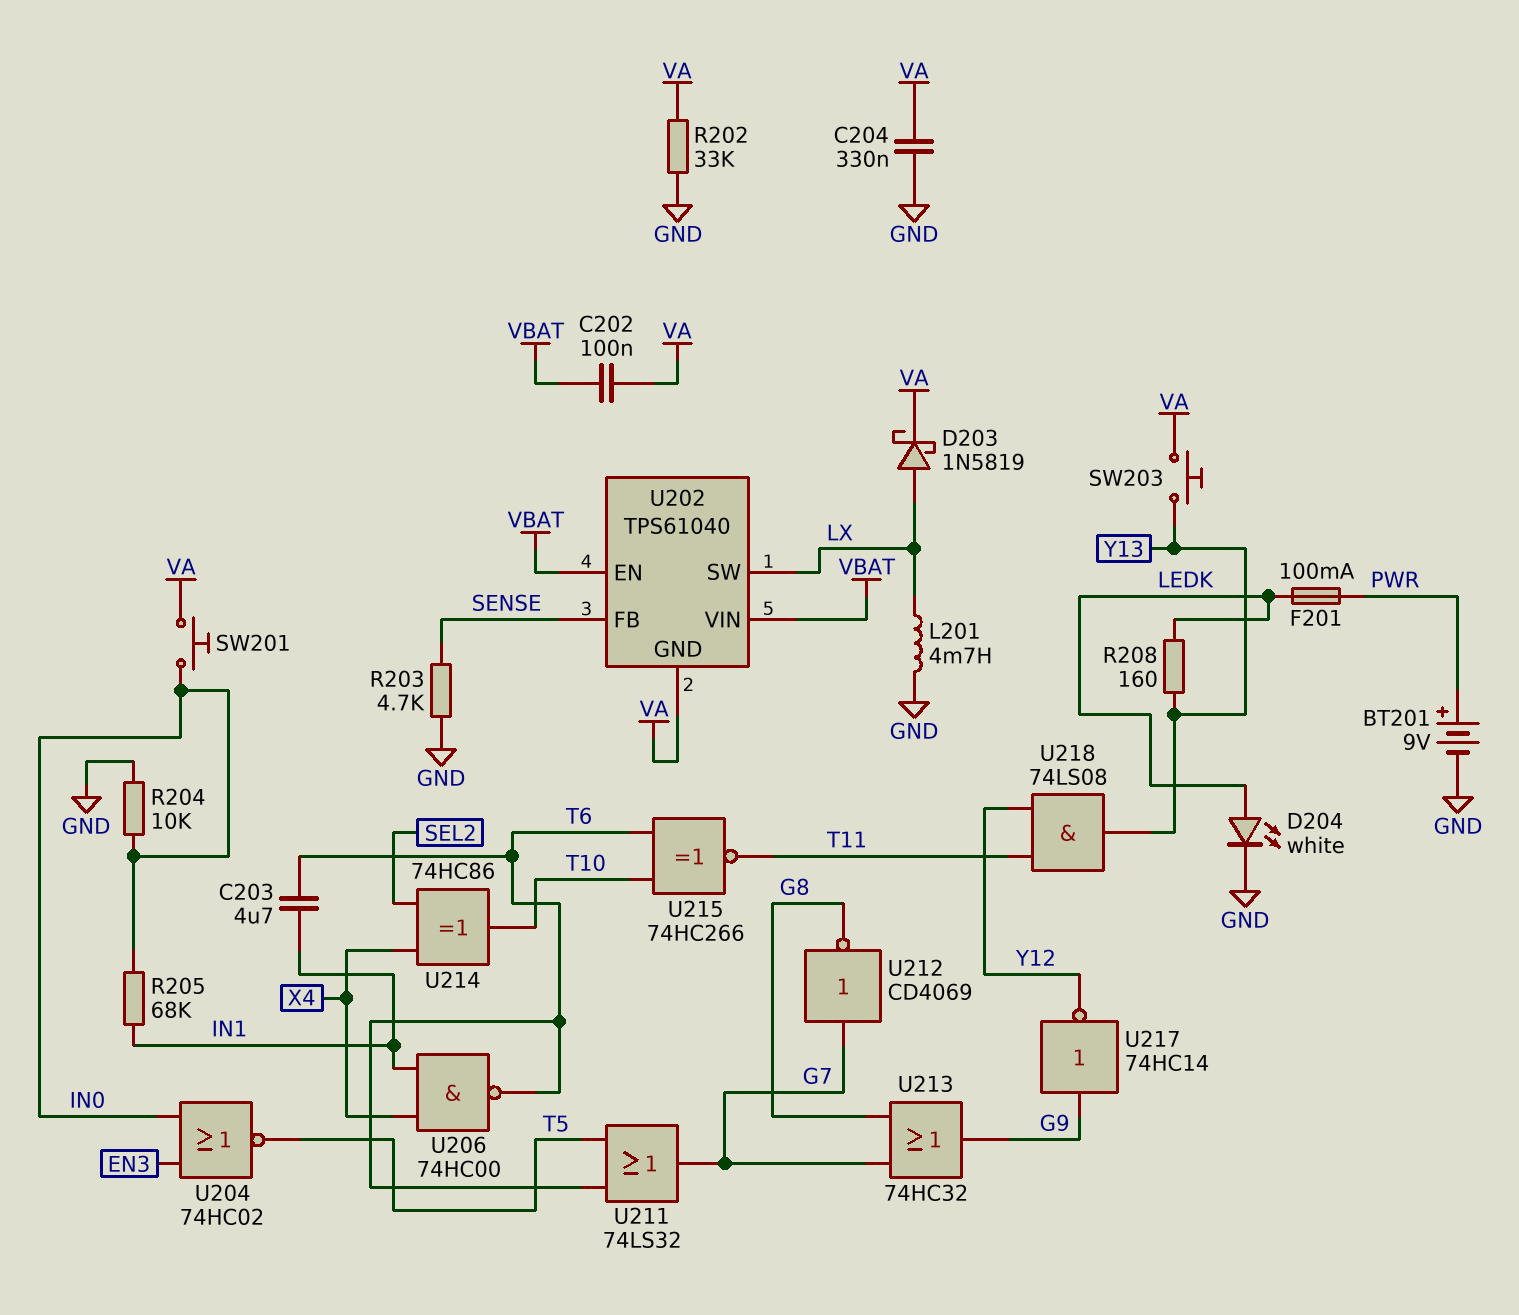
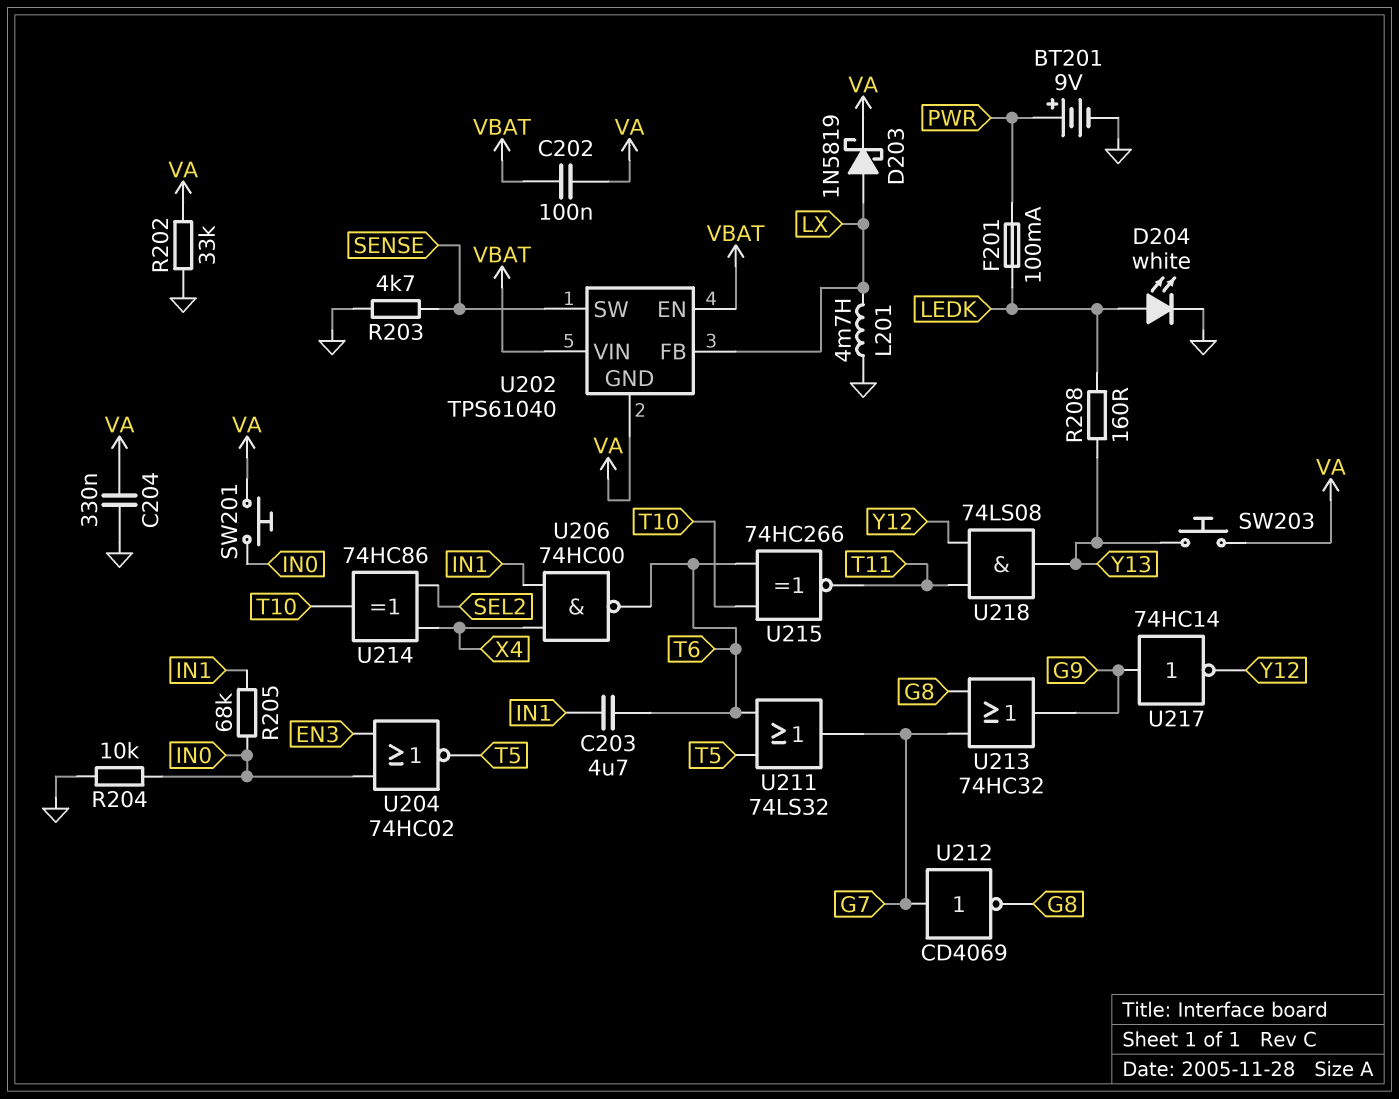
U202 pin FB: SENSE -> LX
U202 pin SW: LX -> SENSE

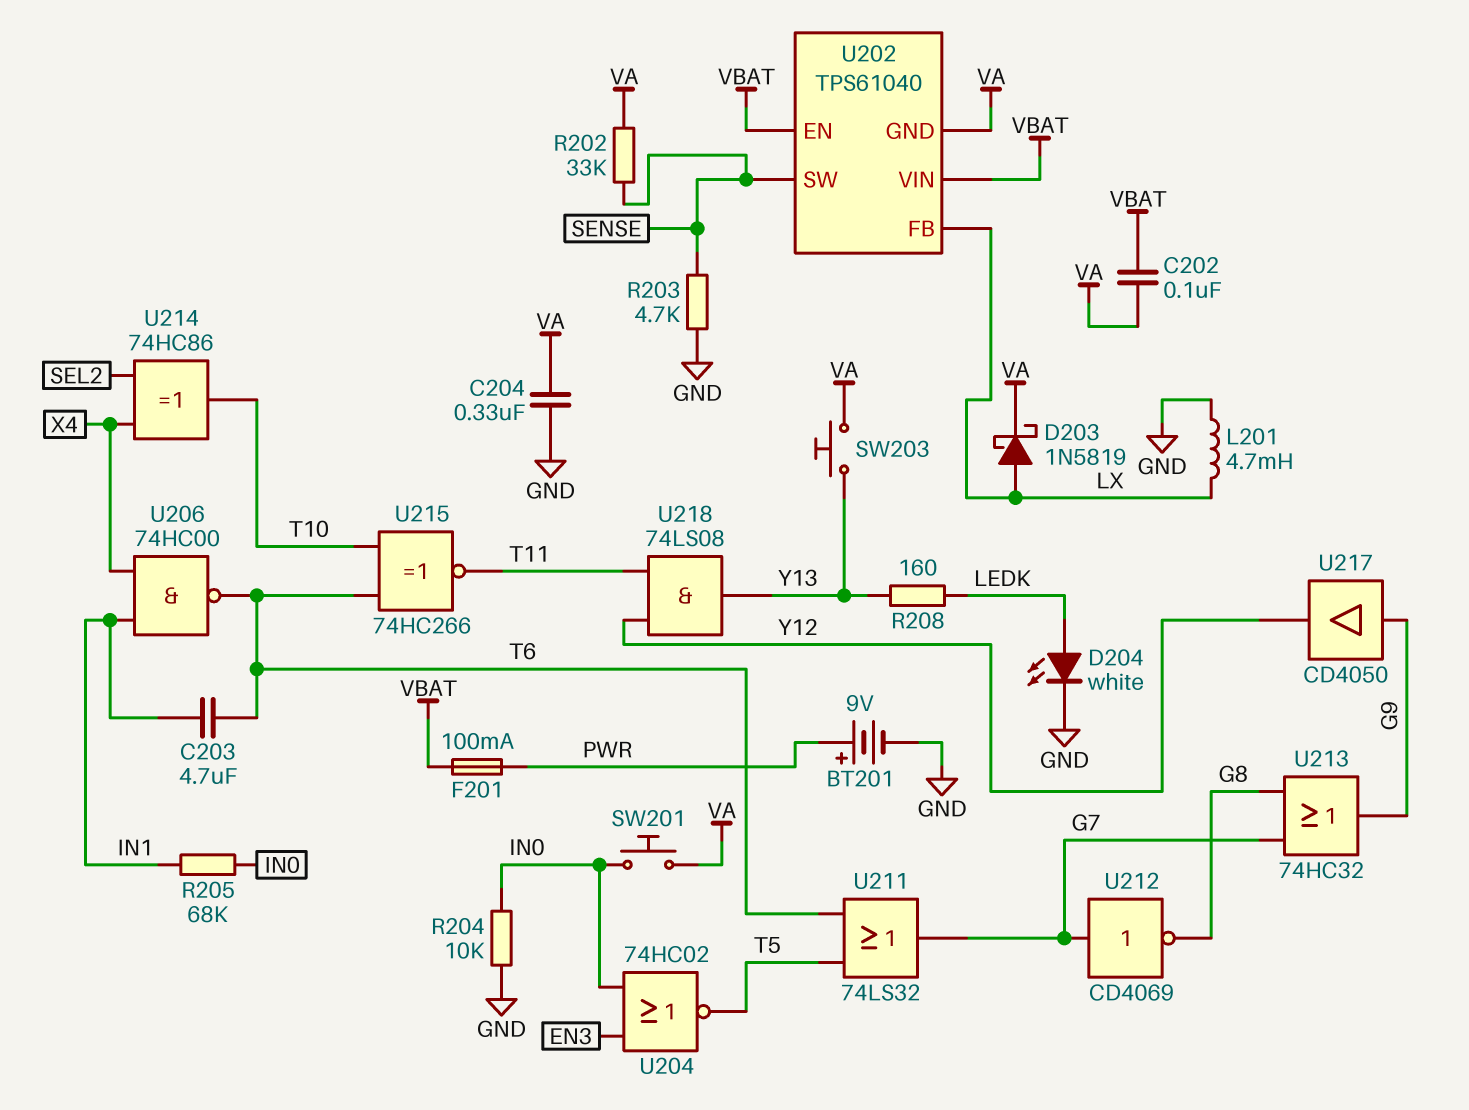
F201: 100mA (LEDK, PWR) -> 100mA (PWR, VBAT)
R202: 33k (GND, VA) -> 33k (SENSE, VA)
U217: NOT 74HC14 (in G9, out Y12) -> buffer CD4050 (in G9, out Y12)

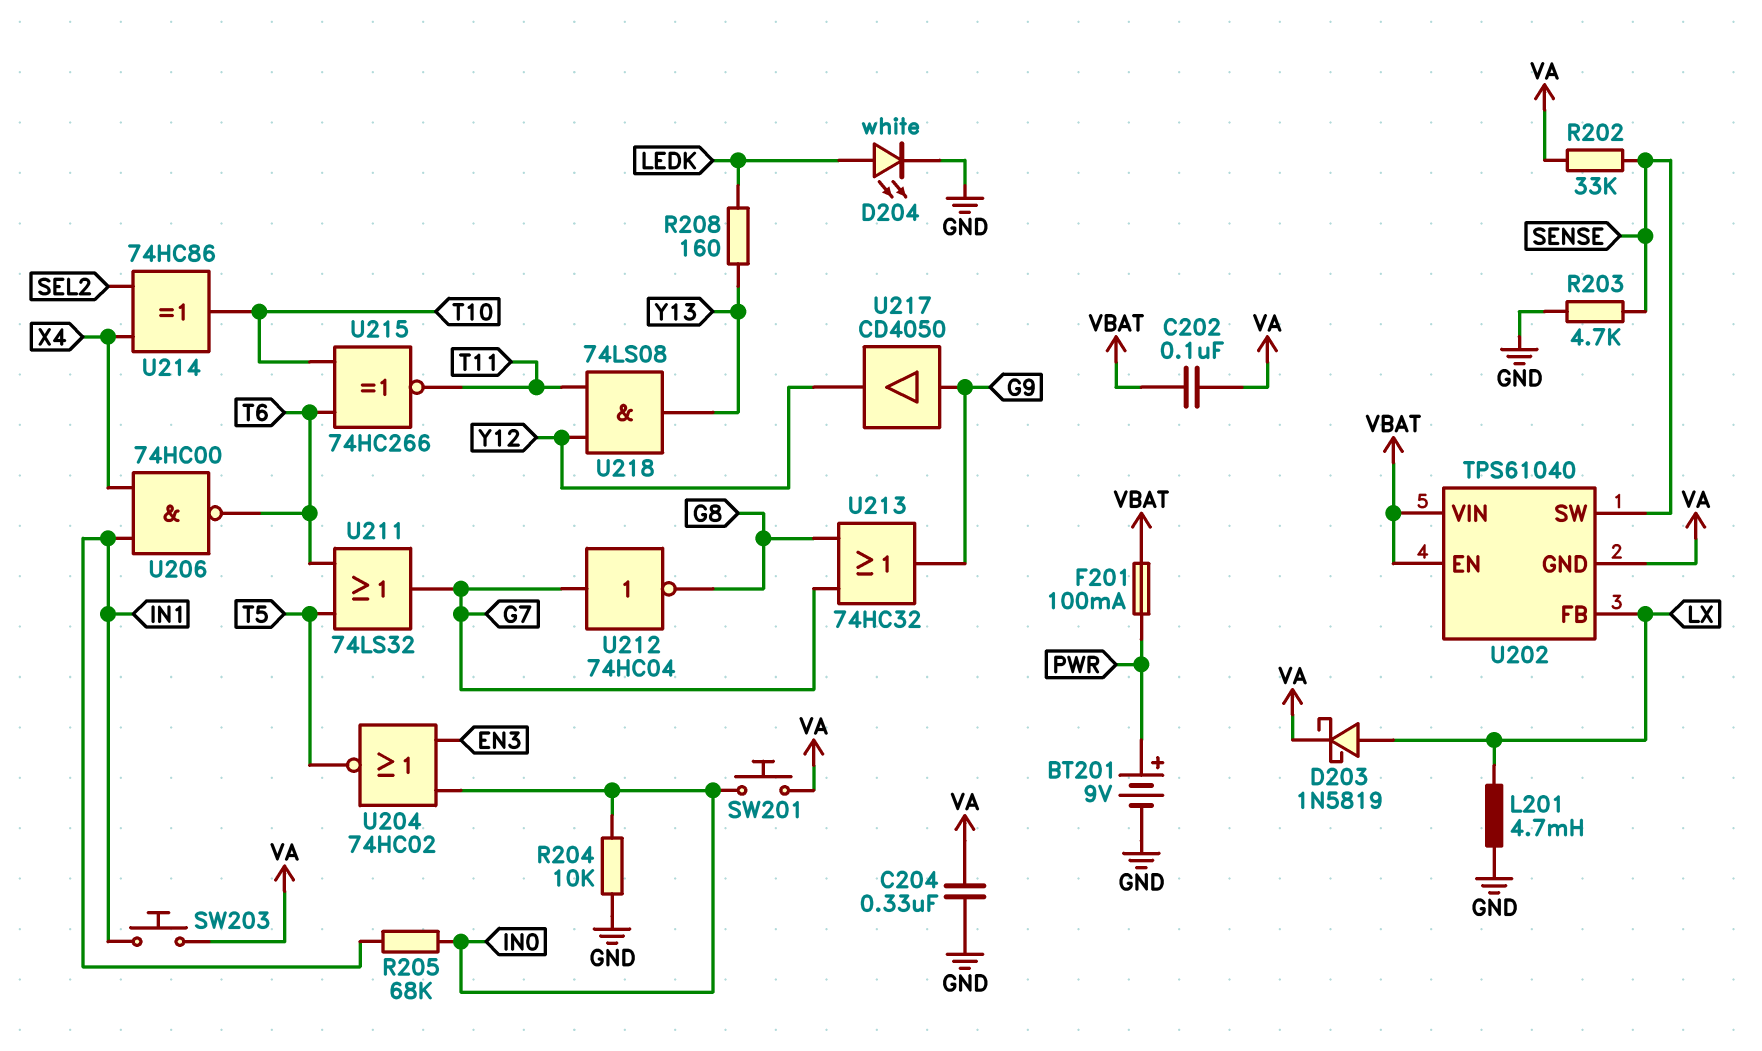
C203: 4.7uF (IN1, T6) -> none
SW203: button (VA, Y13) -> button (IN1, VA)
U212: NOT CD4069 (in G7, out G8) -> NOT 74HC04 (in G7, out G8)

